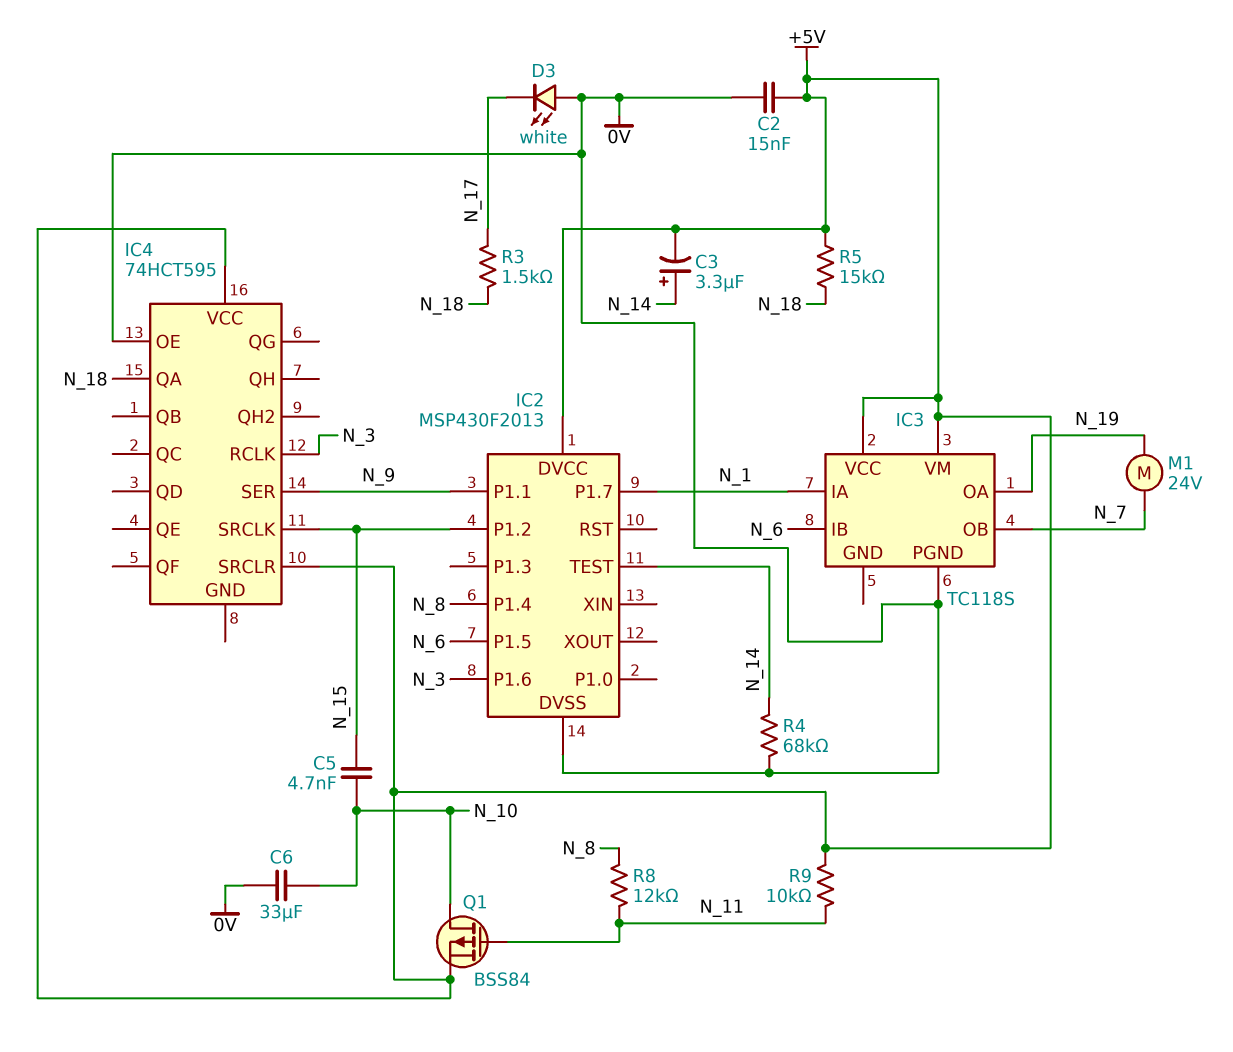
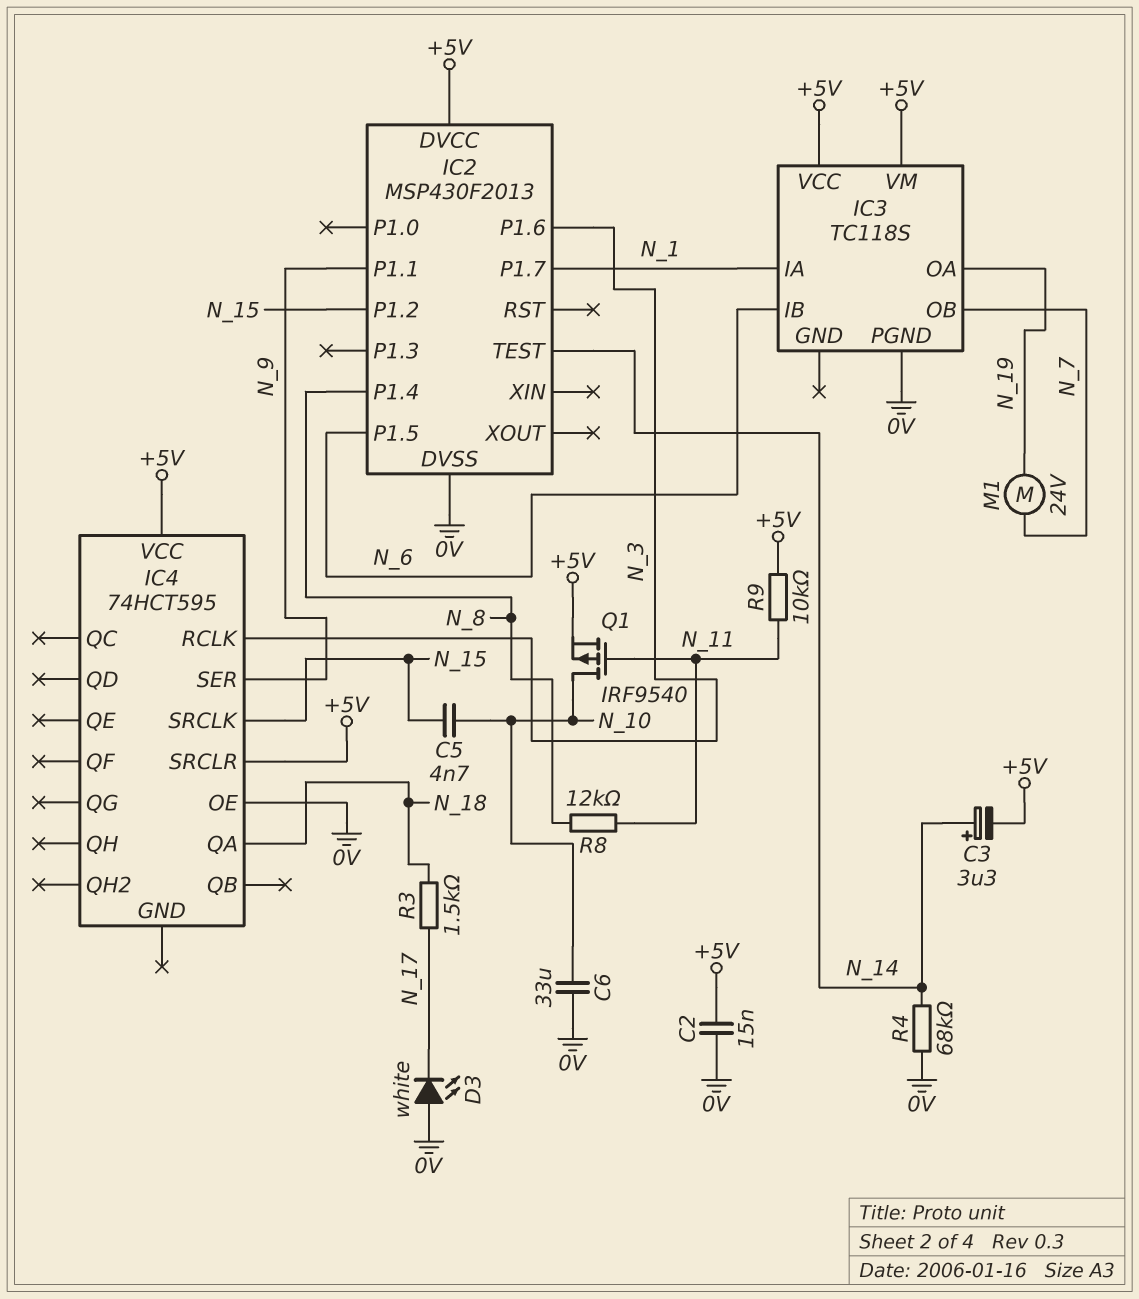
Q1: PMOS BSS84 (G N_11, D N_10, S +5V) -> PMOS IRF9540 (G N_11, D N_10, S +5V)
R5: 15k (+5V, N_18) -> none

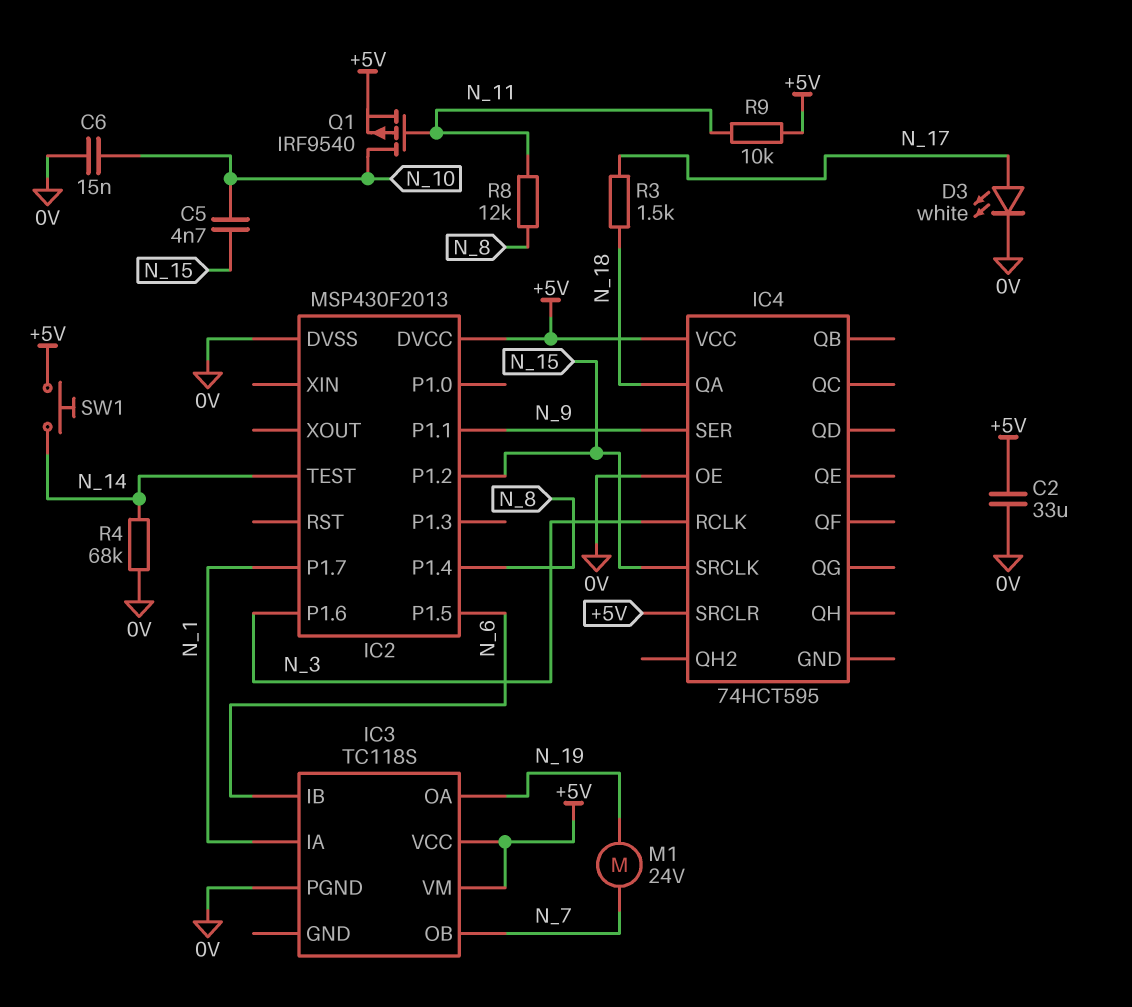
C2: 15nF (+5V, 0V) -> 33uF (+5V, 0V)
C3: 3.3uF (plus N_14, minus +5V) -> none
C6: 33uF (0V, N_10) -> 15nF (0V, N_10)
D3: LED white (A 0V, K N_17) -> LED white (A N_17, K 0V)
SW1: none -> button (+5V, N_14)

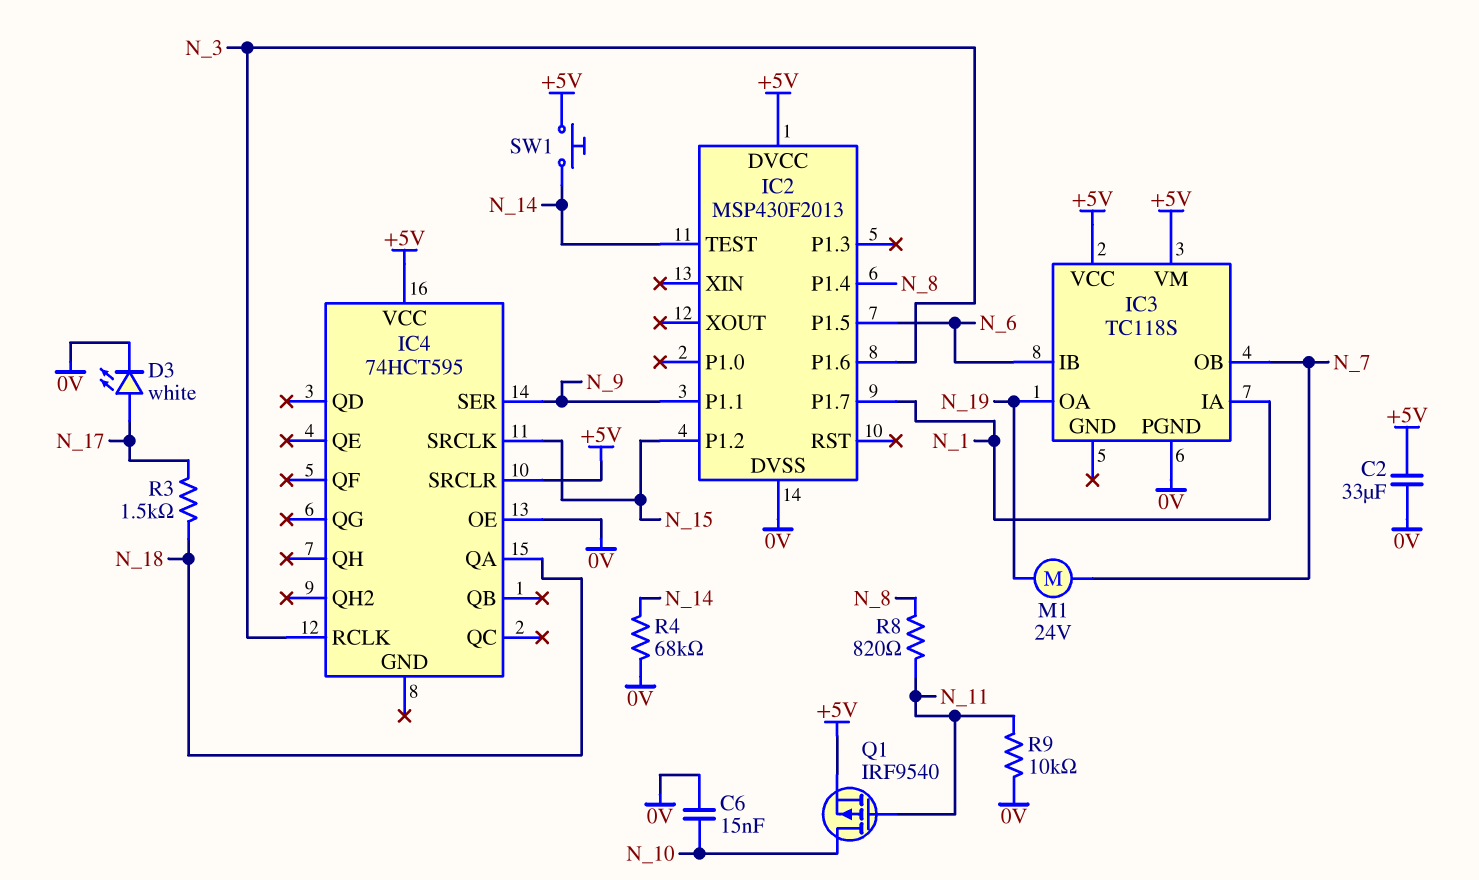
C5: 4.7nF (N_10, N_15) -> none
R8: 12k (N_8, N_11) -> 820 (N_8, N_11)
R9: 10k (+5V, N_11) -> 10k (0V, N_11)

